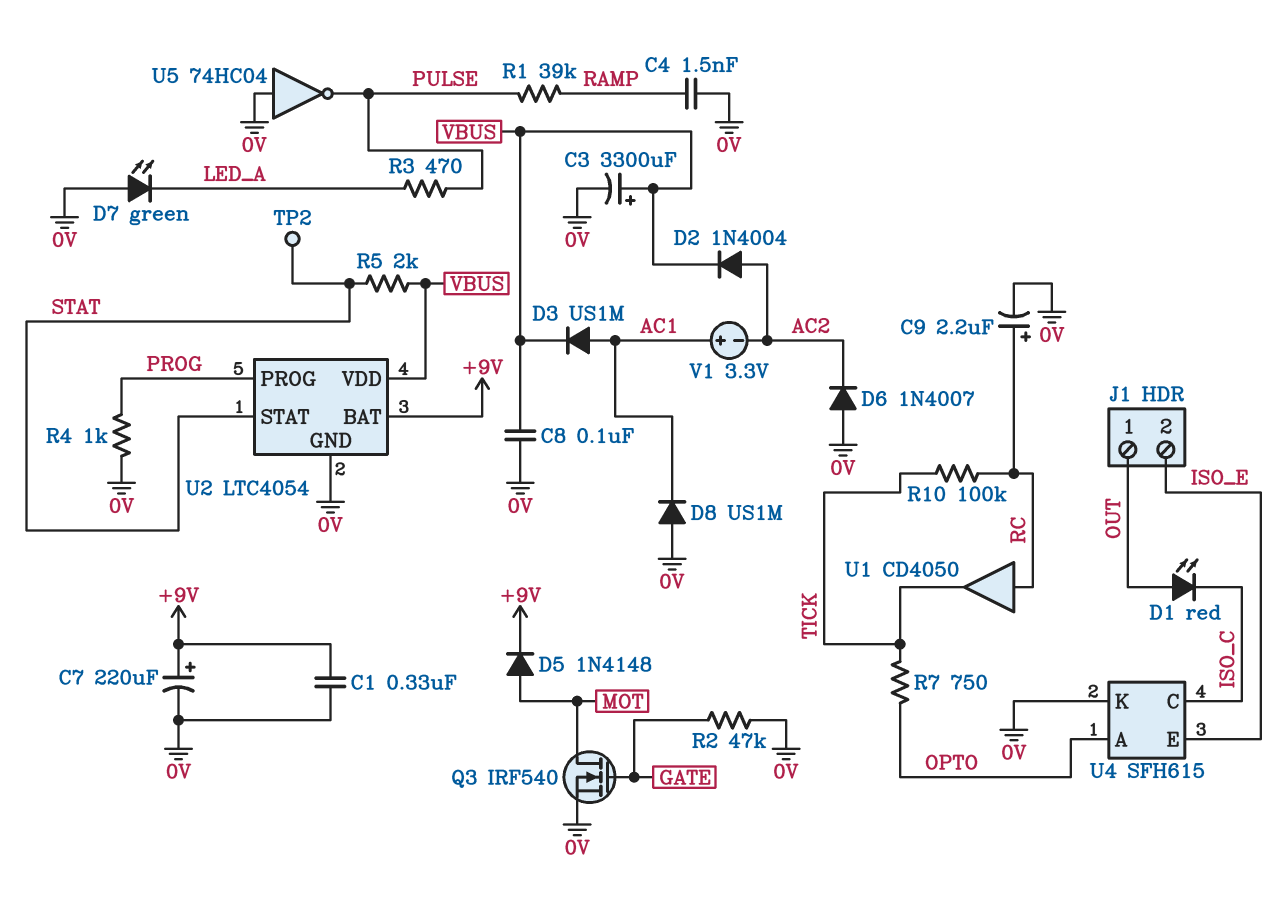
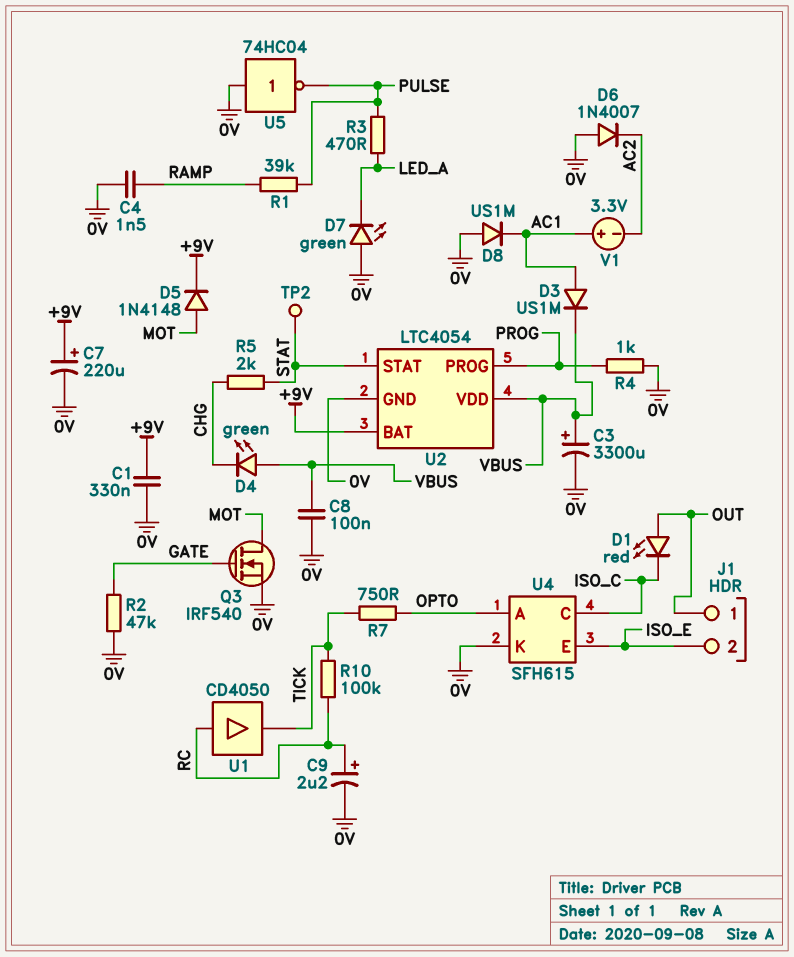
D2: diode 1N4004 (A AC2, K VBUS) -> none
D4: none -> LED green (A VBUS, K CHG)
R5: 2k (STAT, VBUS) -> 2k (CHG, STAT)

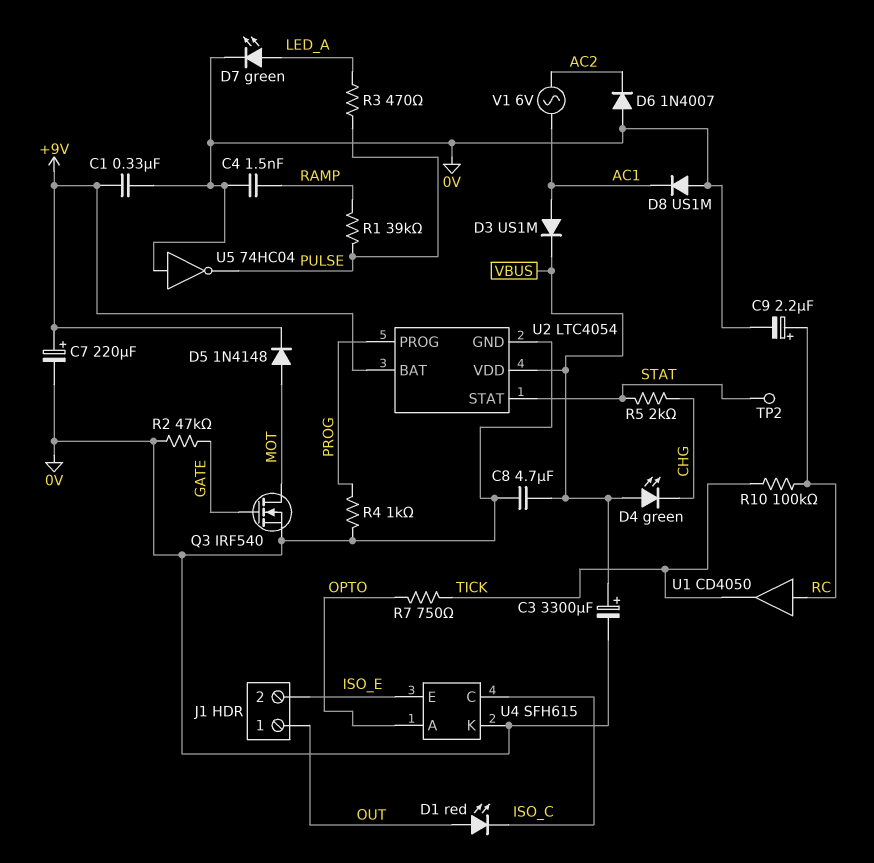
C8: 100nF (0V, VBUS) -> 4.7uF (0V, VBUS)
D7: LED green (A 0V, K LED_A) -> LED green (A LED_A, K 0V)
V1: 3.3V (plus AC1, minus AC2) -> AC 6V (AC1, AC2)

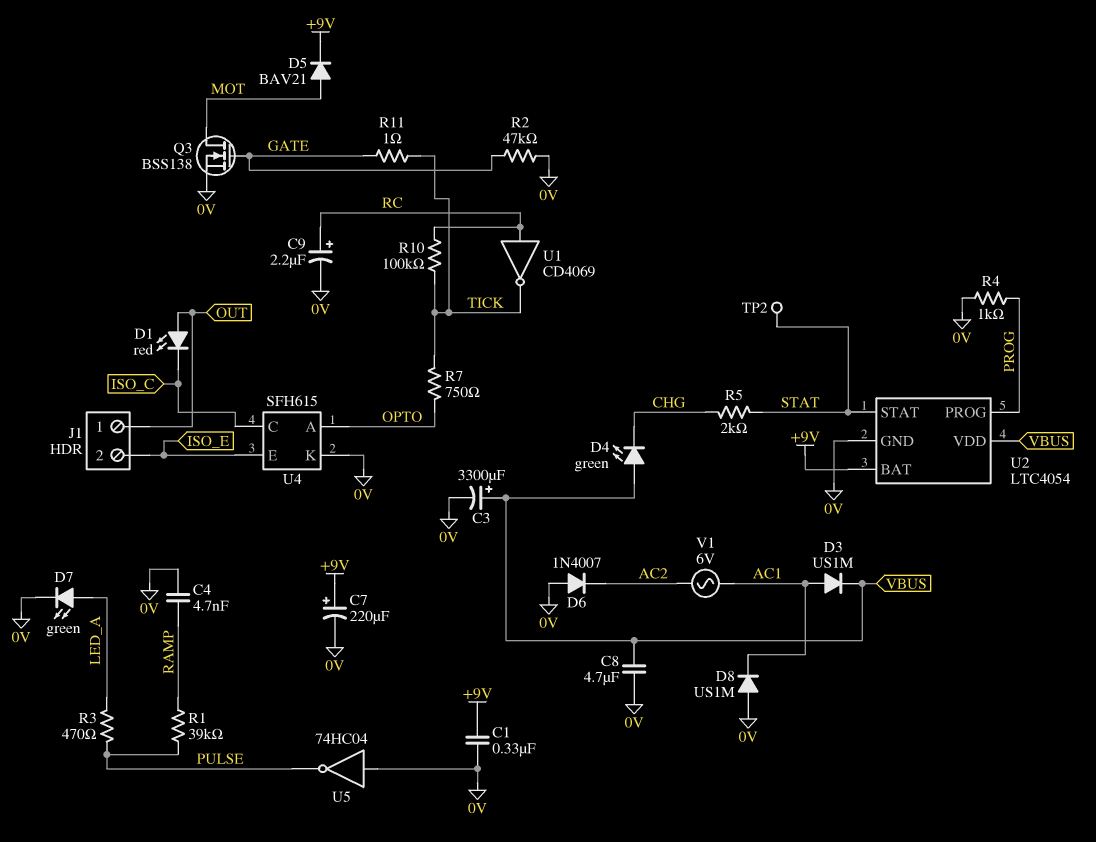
C4: 1.5nF (0V, RAMP) -> 4.7nF (0V, RAMP)
D5: diode 1N4148 (A MOT, K +9V) -> diode BAV21 (A MOT, K +9V)
Q3: NMOS IRF540 (G GATE, D MOT, S 0V) -> NMOS BSS138 (G GATE, D MOT, S 0V)
R11: none -> 1 (GATE, TICK)
U1: buffer CD4050 (in RC, out TICK) -> NOT CD4069 (in RC, out TICK)

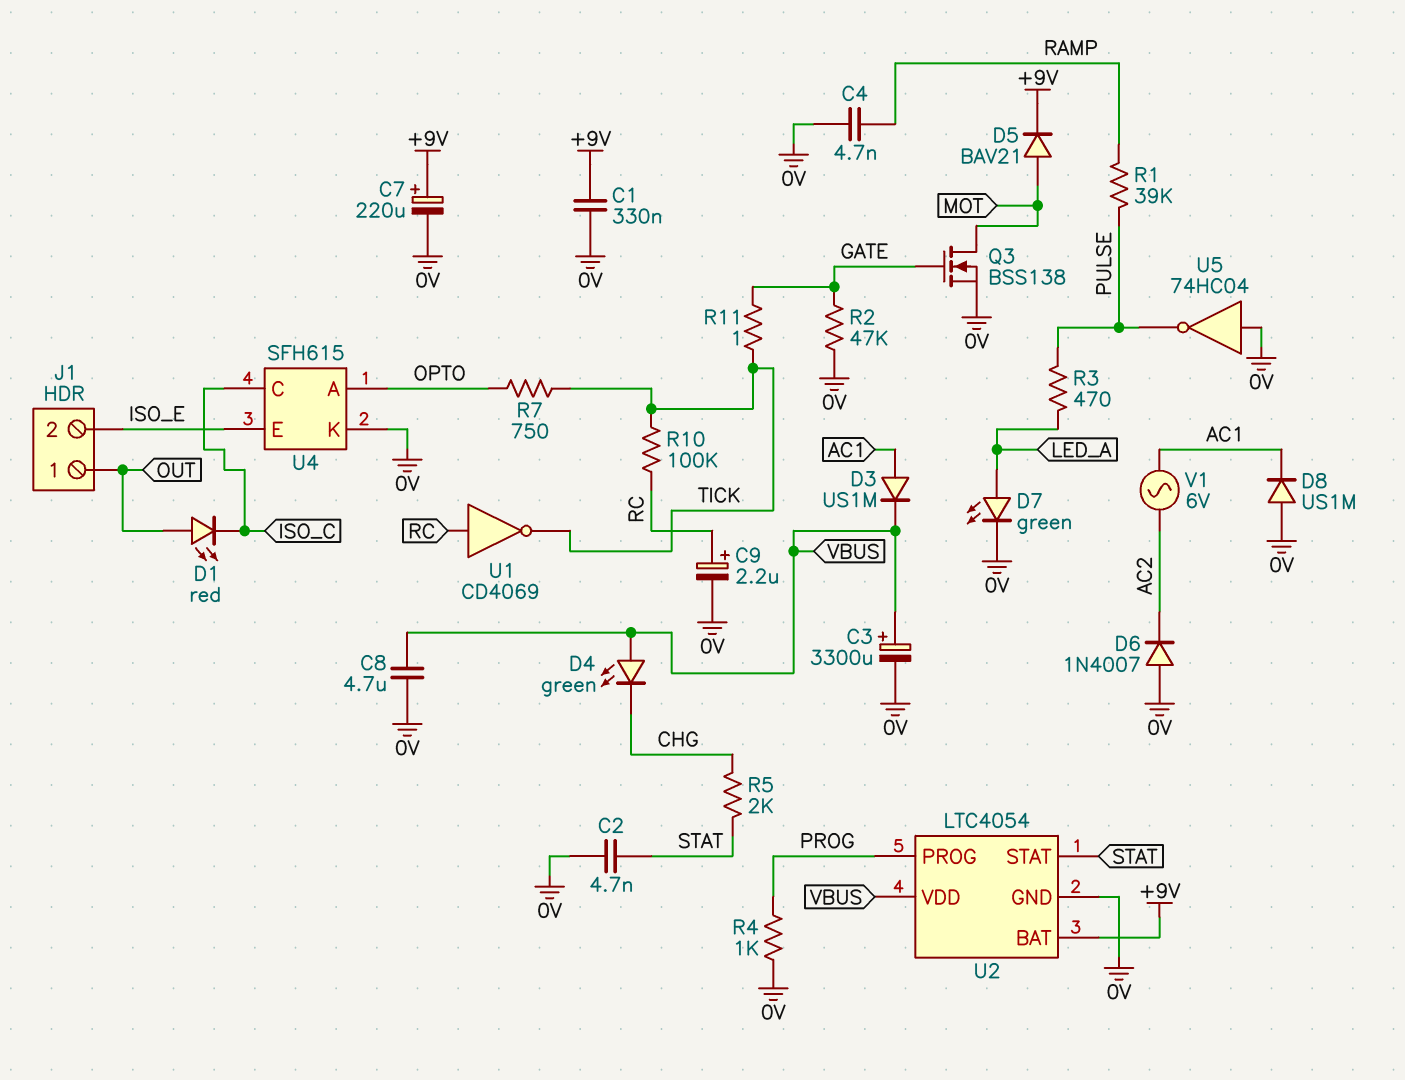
C2: none -> 4.7nF (0V, STAT)
TP2: test point (STAT) -> none

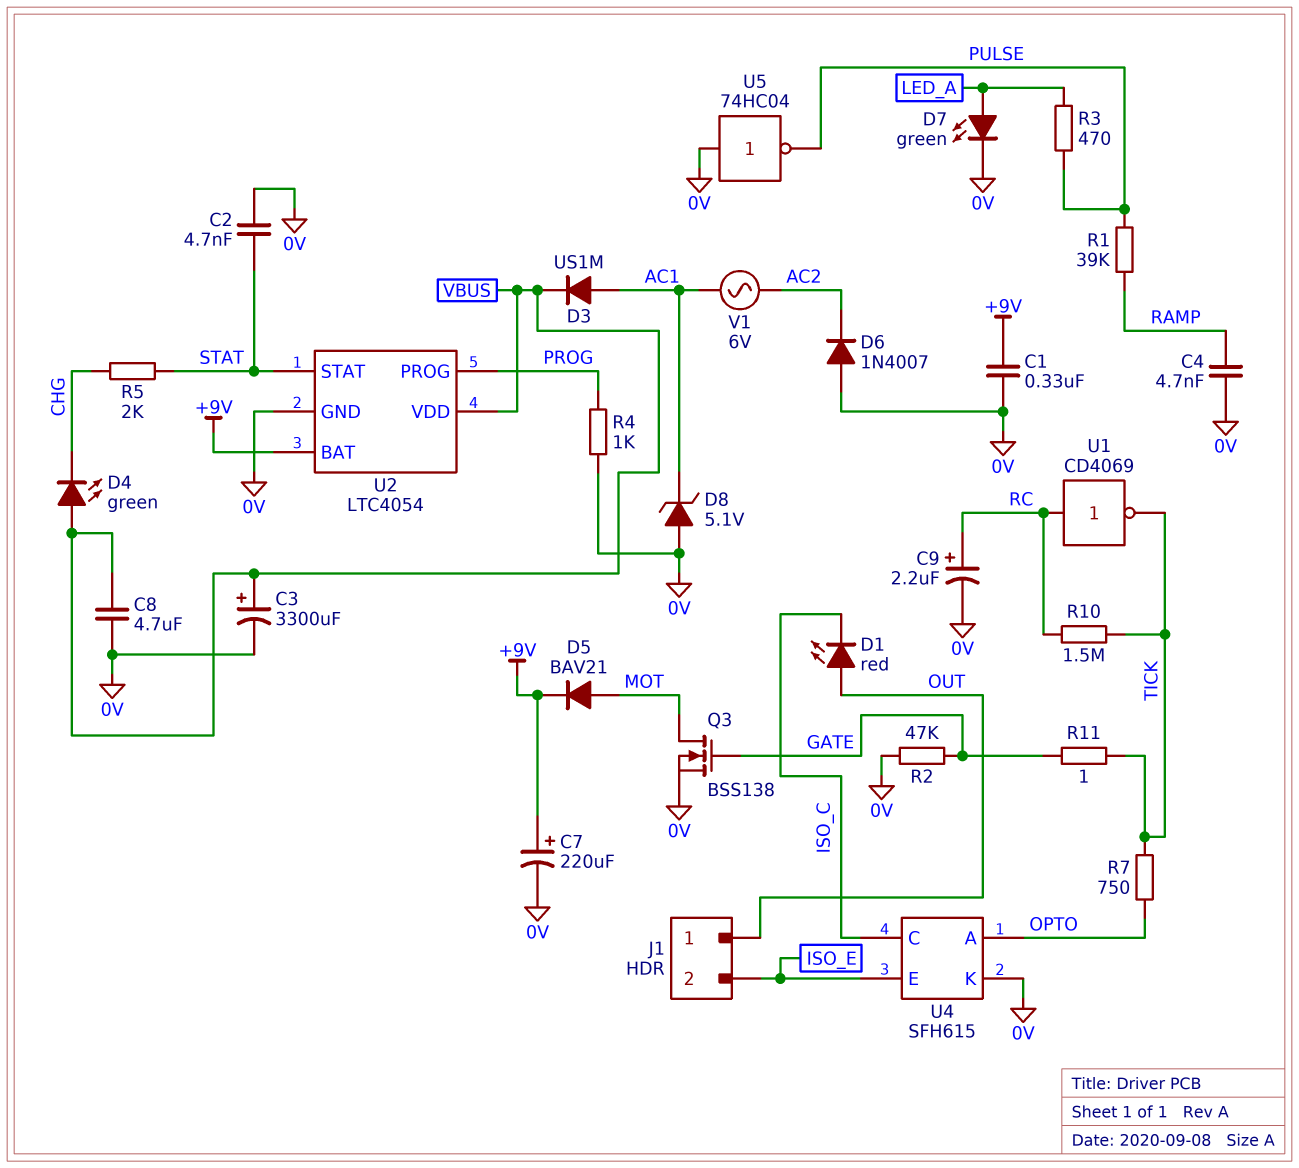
D8: diode US1M (A 0V, K AC1) -> zener 5.1V (A 0V, K AC1)
R10: 100k (RC, TICK) -> 1.5M (RC, TICK)

